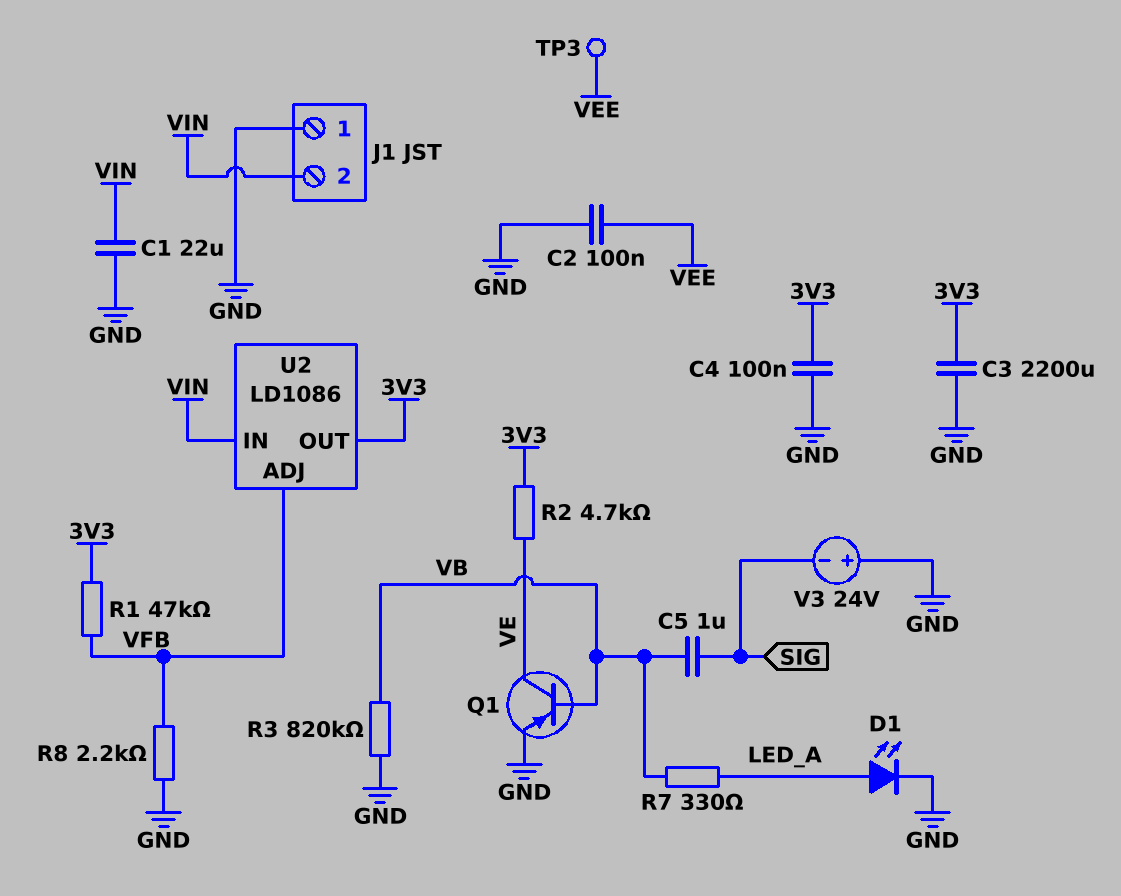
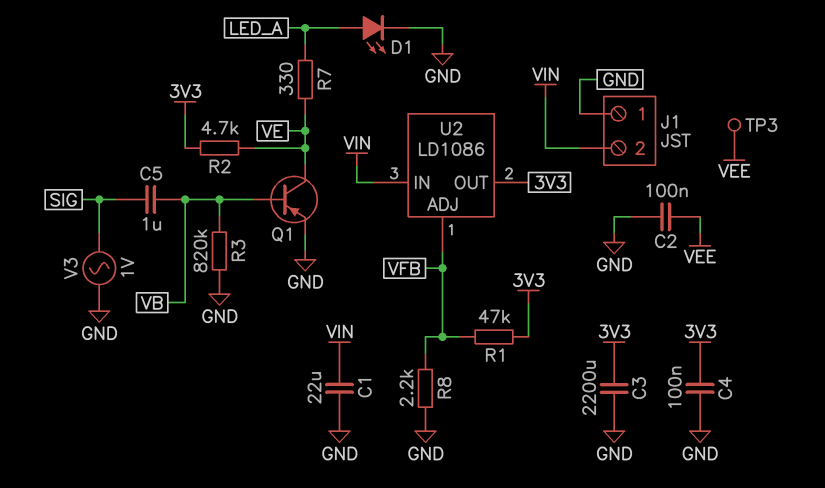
R7: 330 (LED_A, VB) -> 330 (LED_A, VE)
V3: 24V (plus GND, minus SIG) -> AC 1V (GND, SIG)

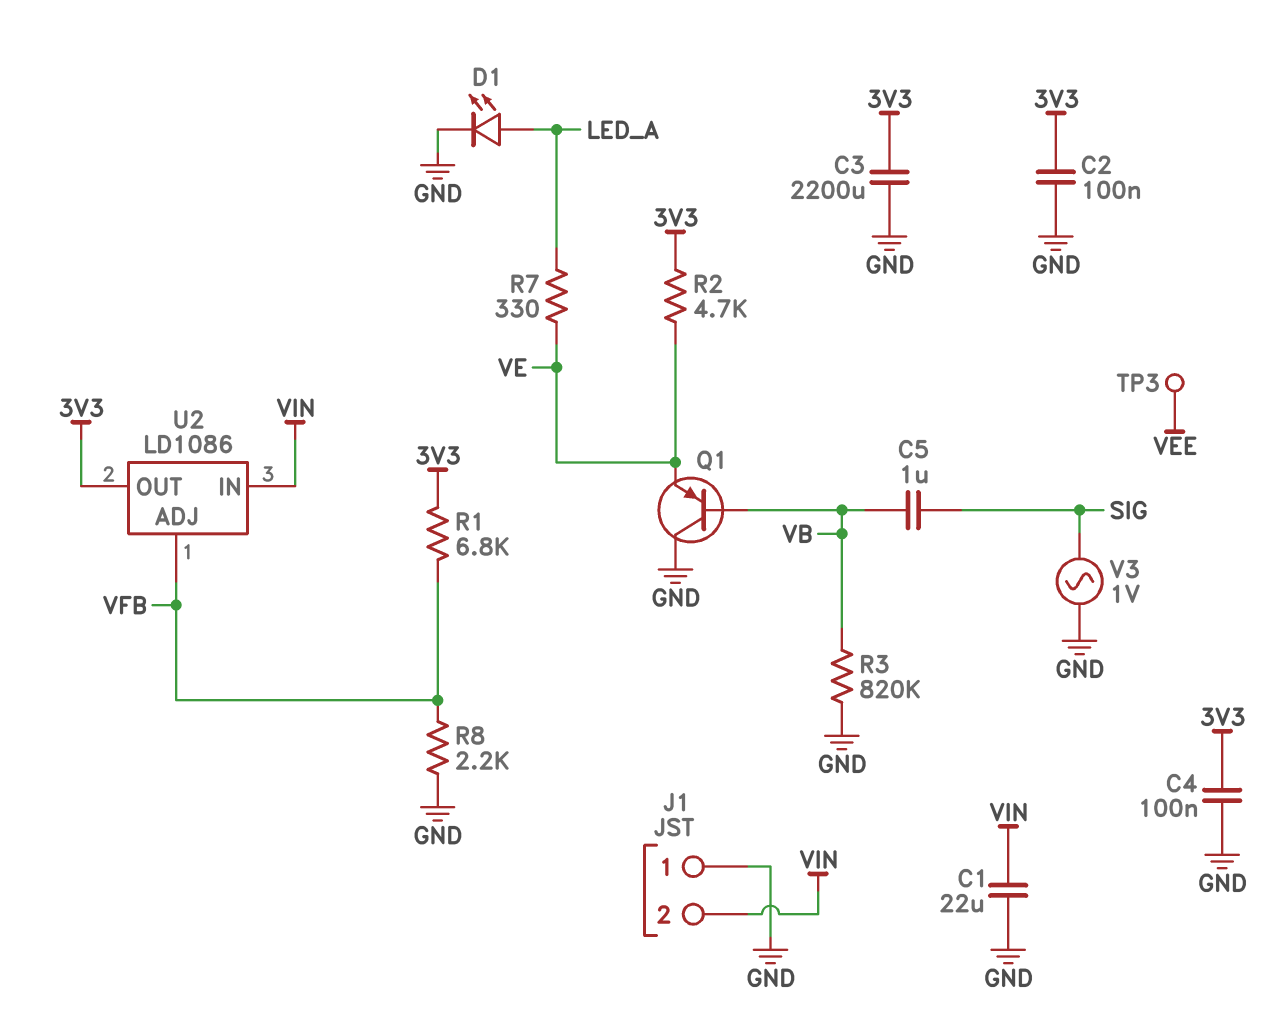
C2: 100nF (GND, VEE) -> 100nF (3V3, GND)
Q1: PNP (B VB, C VE, E GND) -> PNP (B VB, C GND, E VE)
R1: 47k (3V3, VFB) -> 6.8k (3V3, VFB)

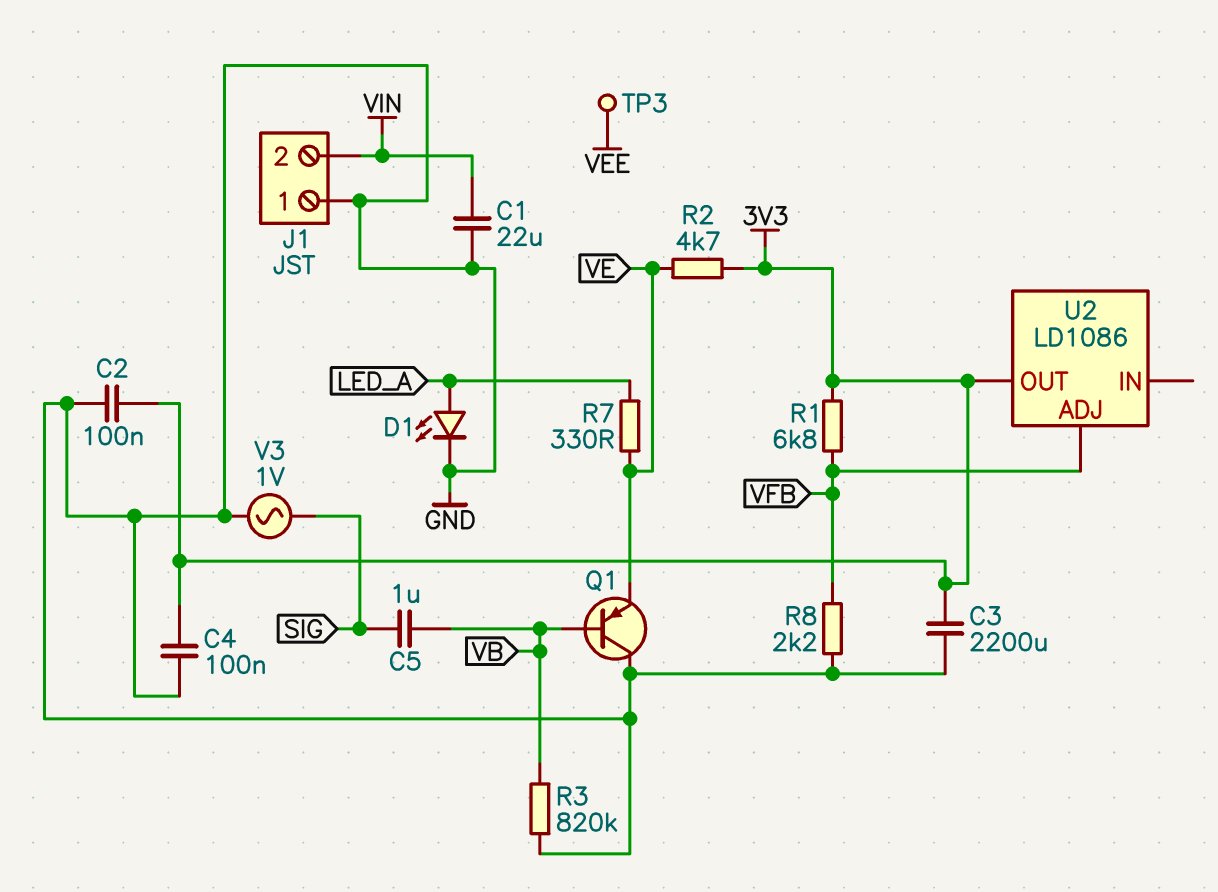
U2 pin IN: VIN -> none

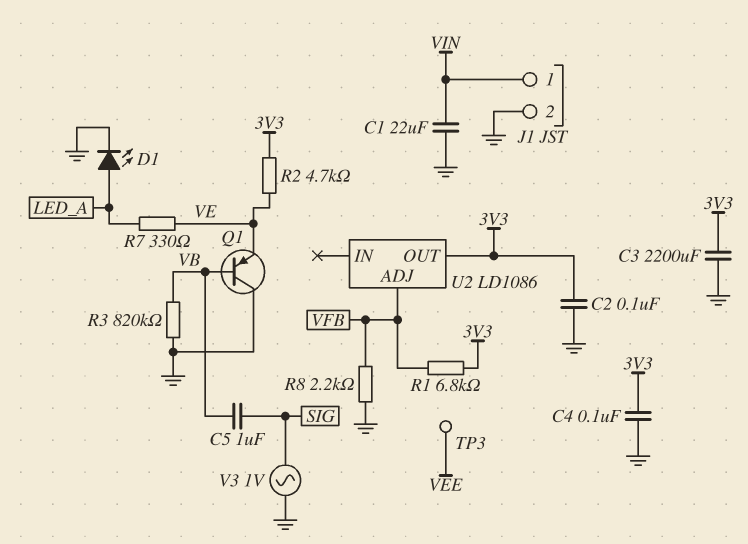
J1 pin 1: GND -> VIN
J1 pin 2: VIN -> GND

